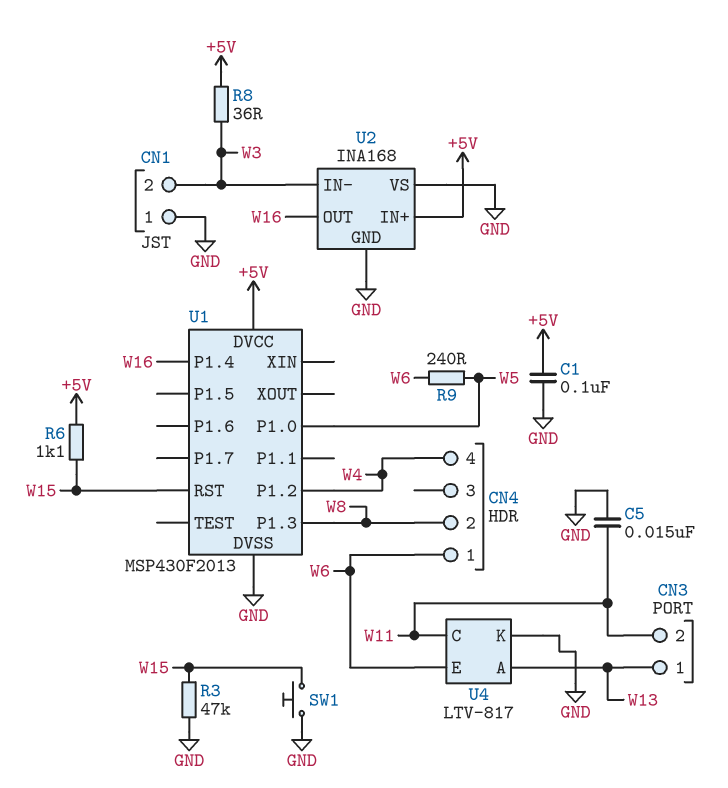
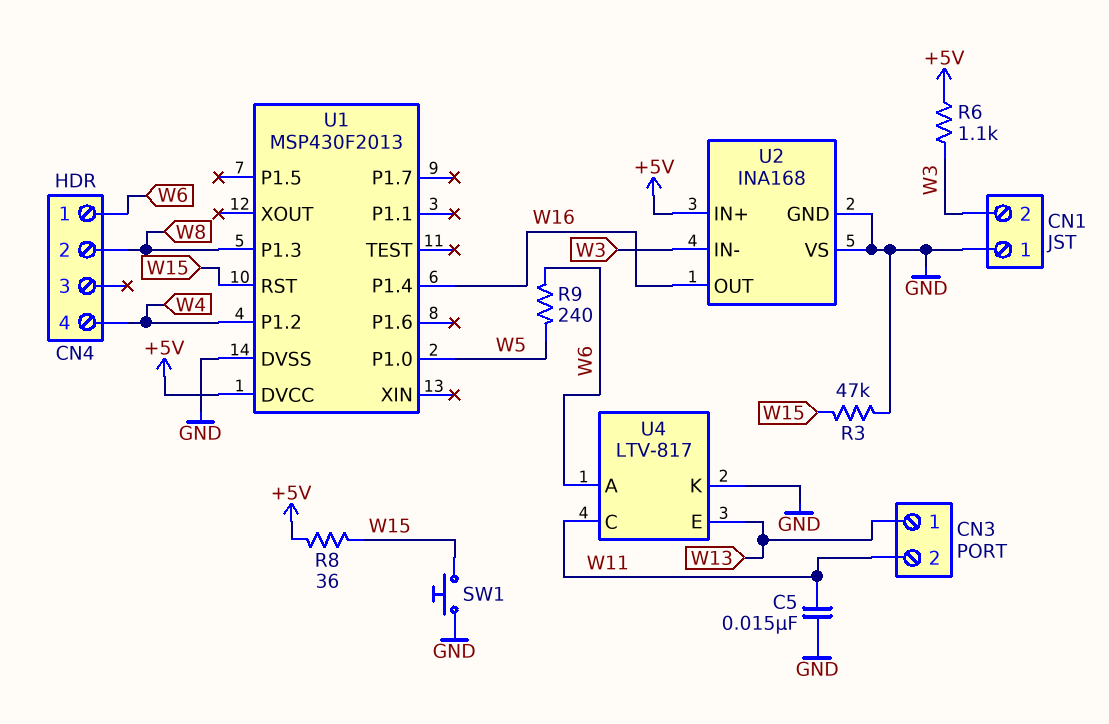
C1: 100nF (+5V, GND) -> none
R6: 1.1k (+5V, W15) -> 1.1k (+5V, W3)
R8: 36 (+5V, W3) -> 36 (+5V, W15)
U4 pin A: W13 -> W6
U4 pin E: W6 -> W13

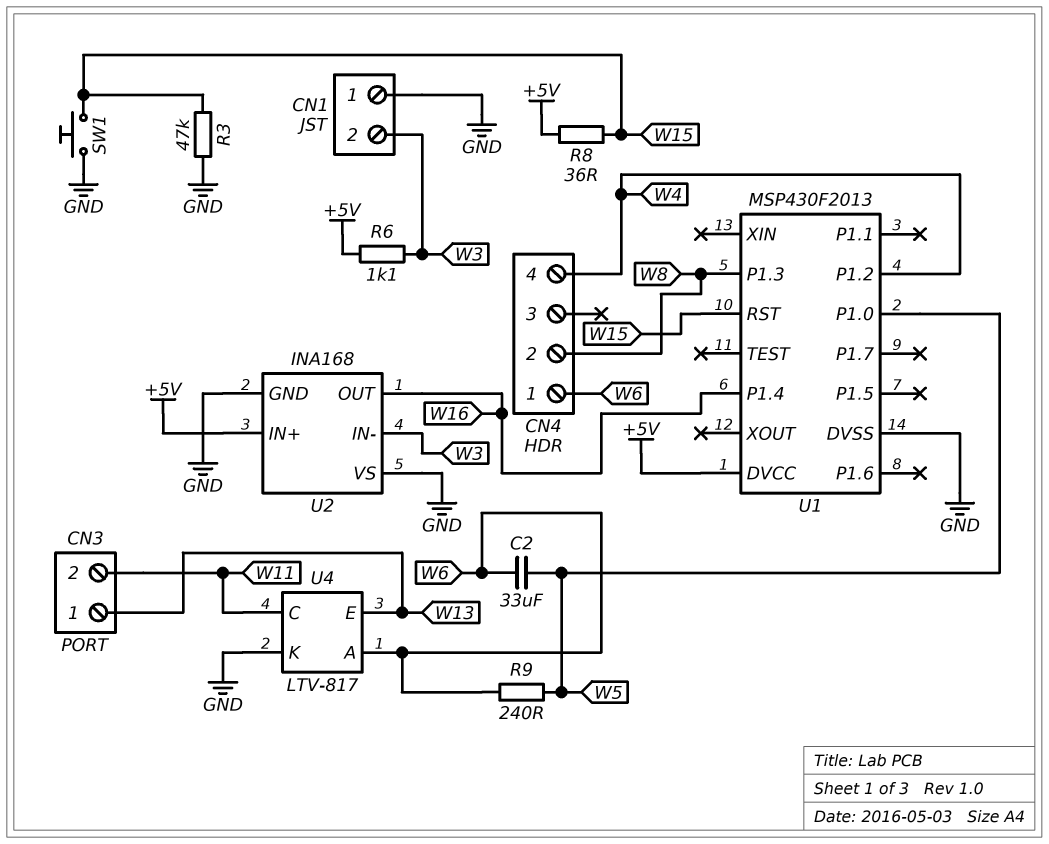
C2: none -> 33uF (W5, W6)
C5: 15nF (GND, W11) -> none

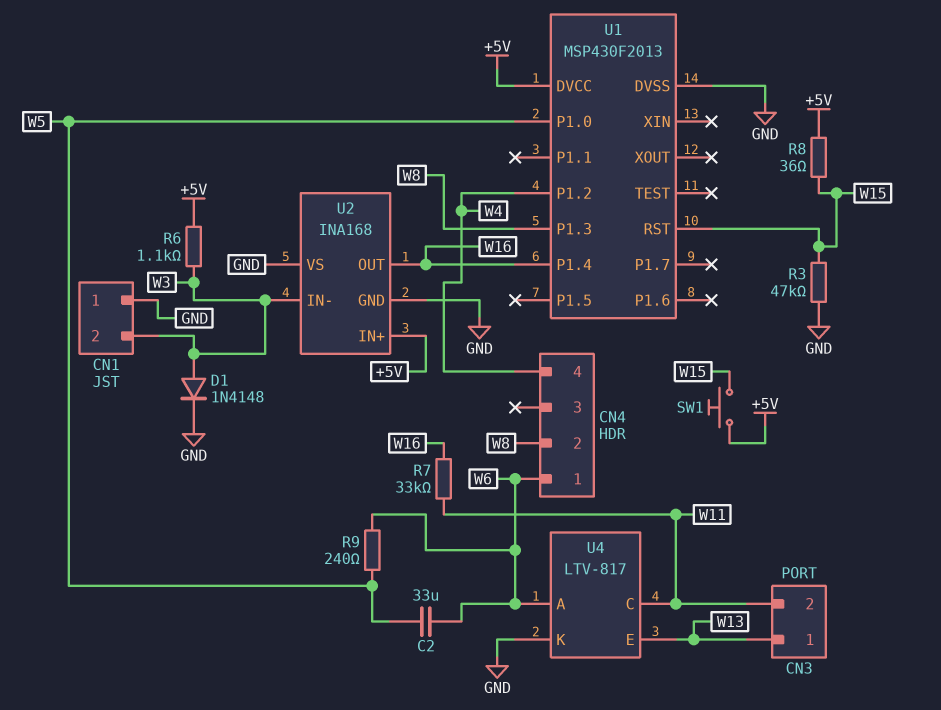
D1: none -> diode 1N4148 (A W3, K GND)
R7: none -> 33k (W11, W16)
SW1: button (GND, W15) -> button (+5V, W15)

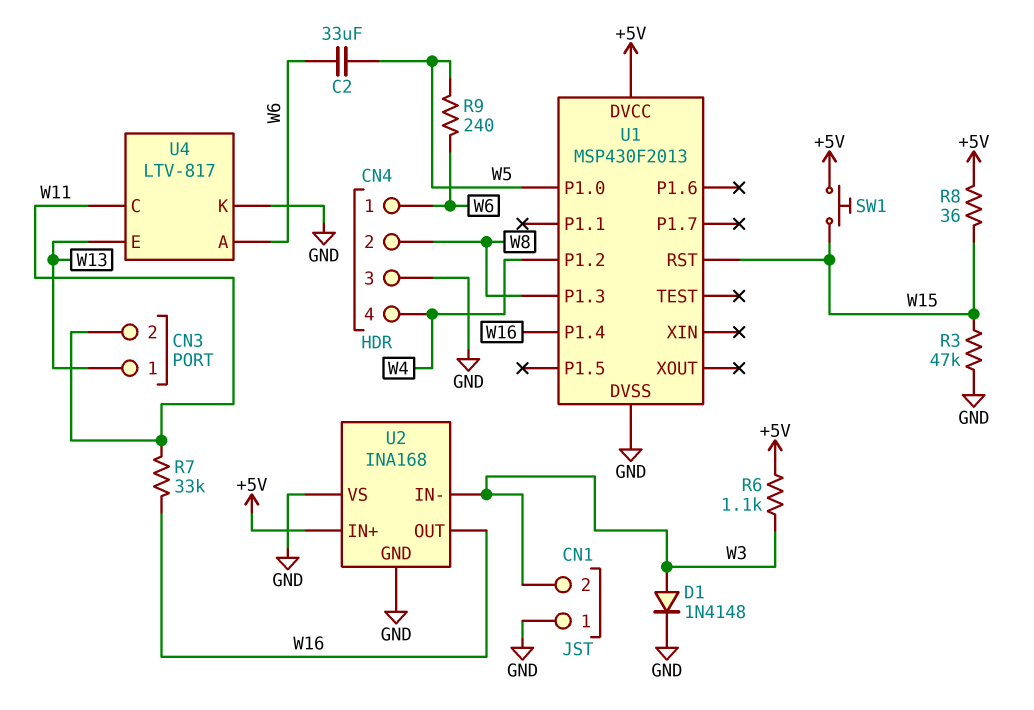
CN4 pin 3: none -> GND

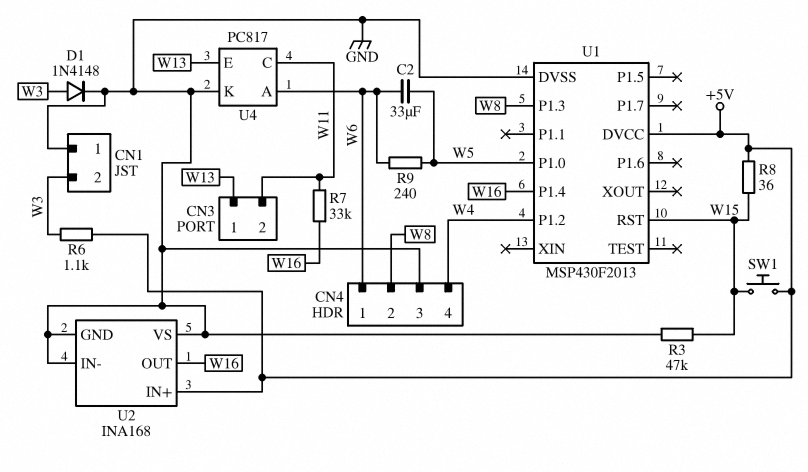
U2 pin IN-: W3 -> GND
U4: LTV-817 -> PC817

